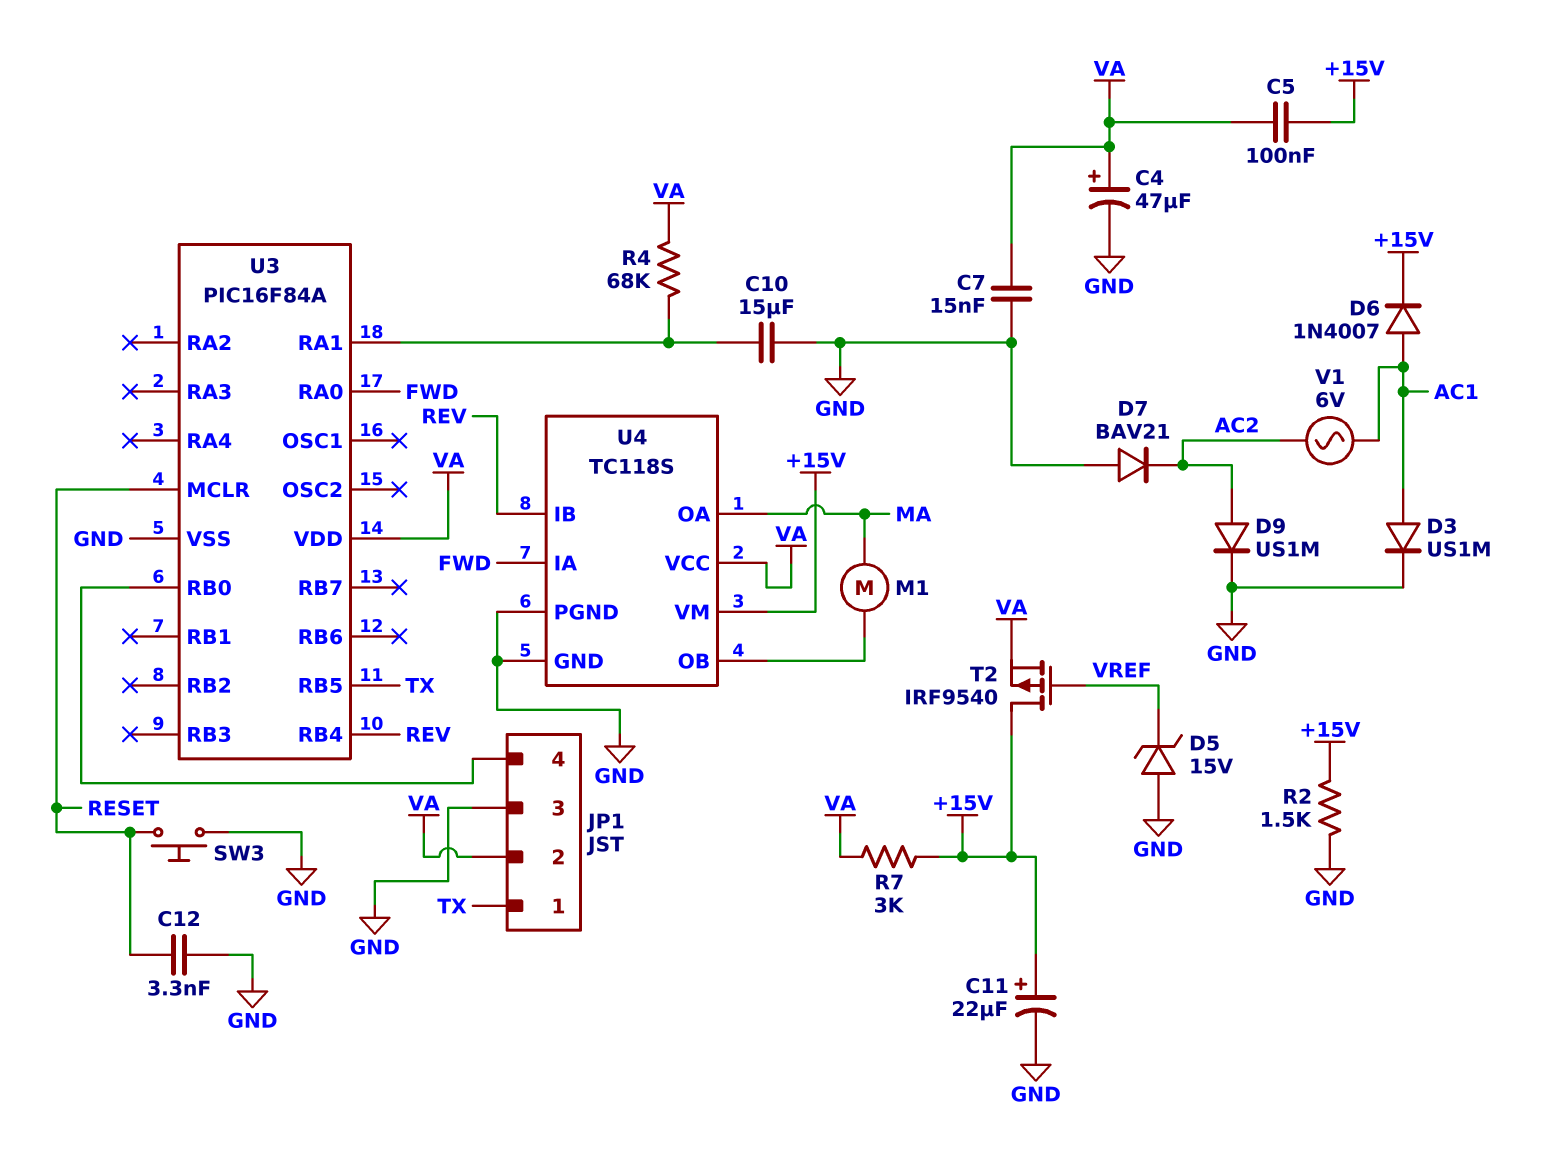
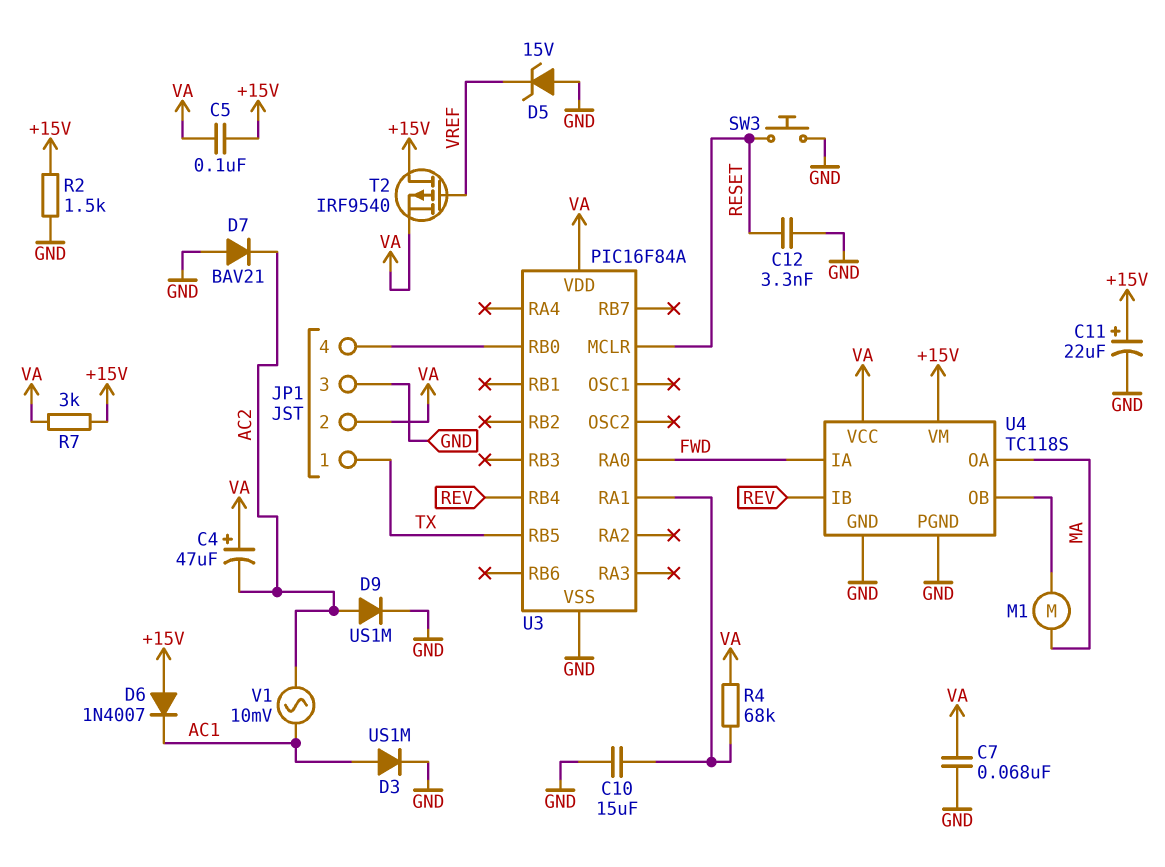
C4: 47uF (plus VA, minus GND) -> 47uF (plus VA, minus AC2)
C7: 15nF (GND, VA) -> 68nF (GND, VA)
D6: diode 1N4007 (A AC1, K +15V) -> diode 1N4007 (A +15V, K AC1)
V1: AC 6V (AC1, AC2) -> AC 10mV (AC1, AC2)

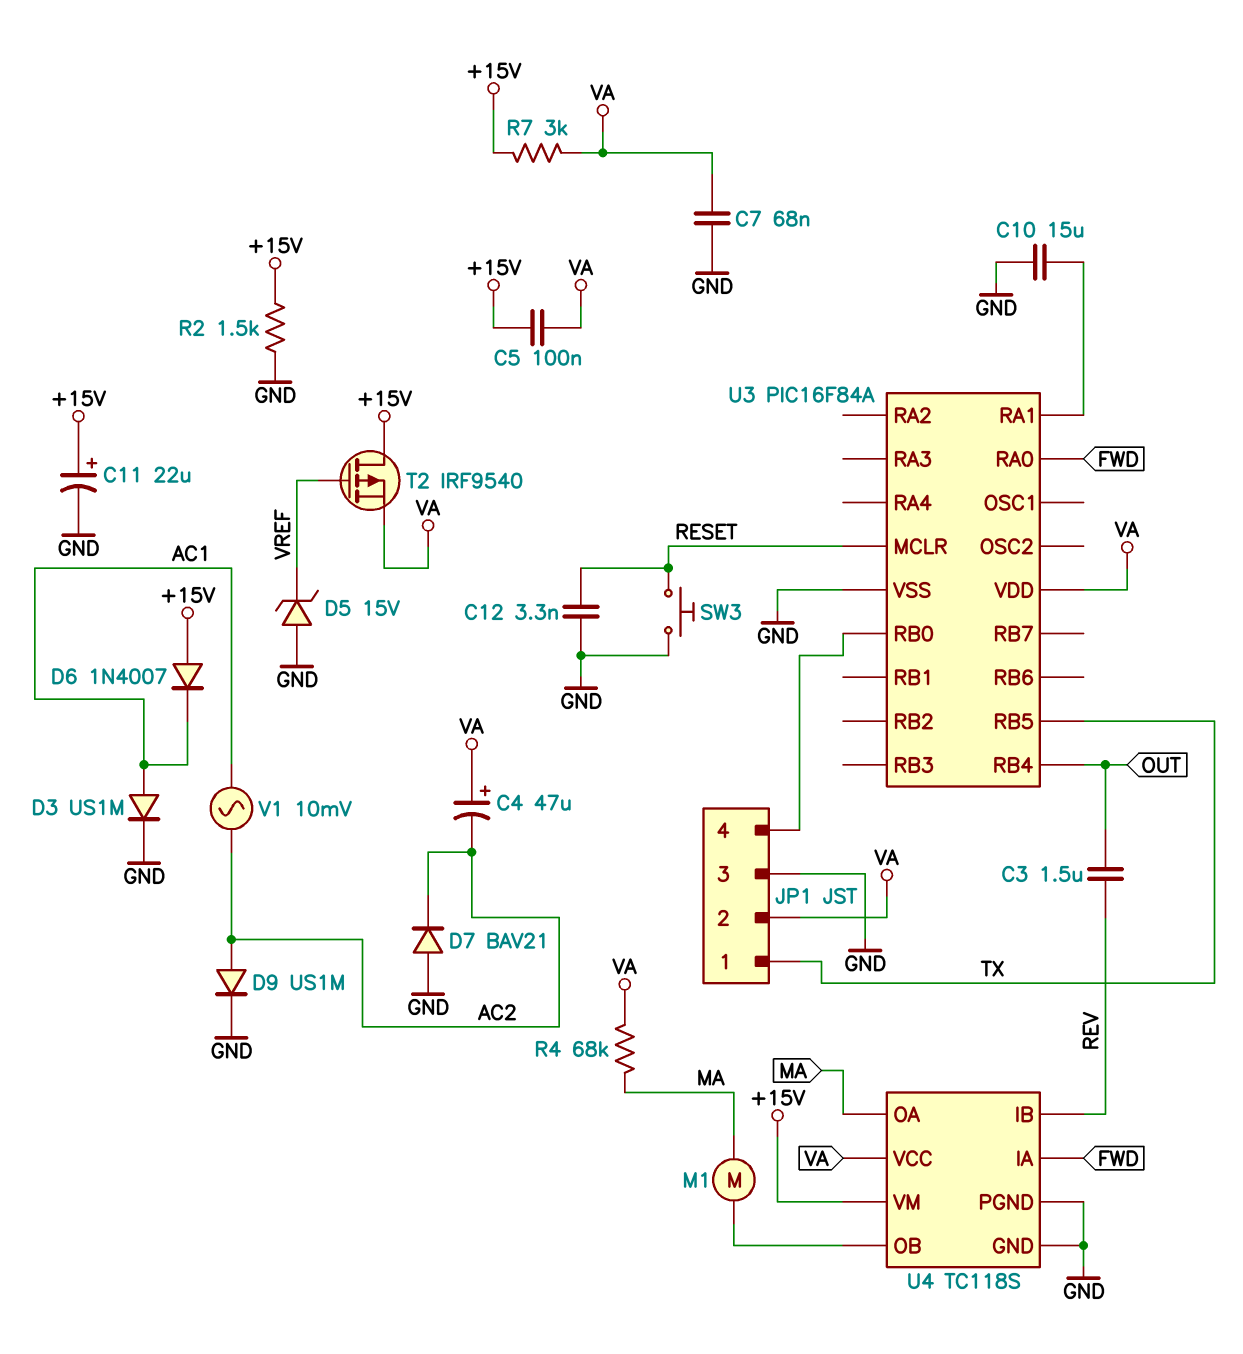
C3: none -> 1.5uF (OUT, REV)
R4: 68k (U3/RA1, VA) -> 68k (MA, VA)
U3 pin RB4: REV -> OUT

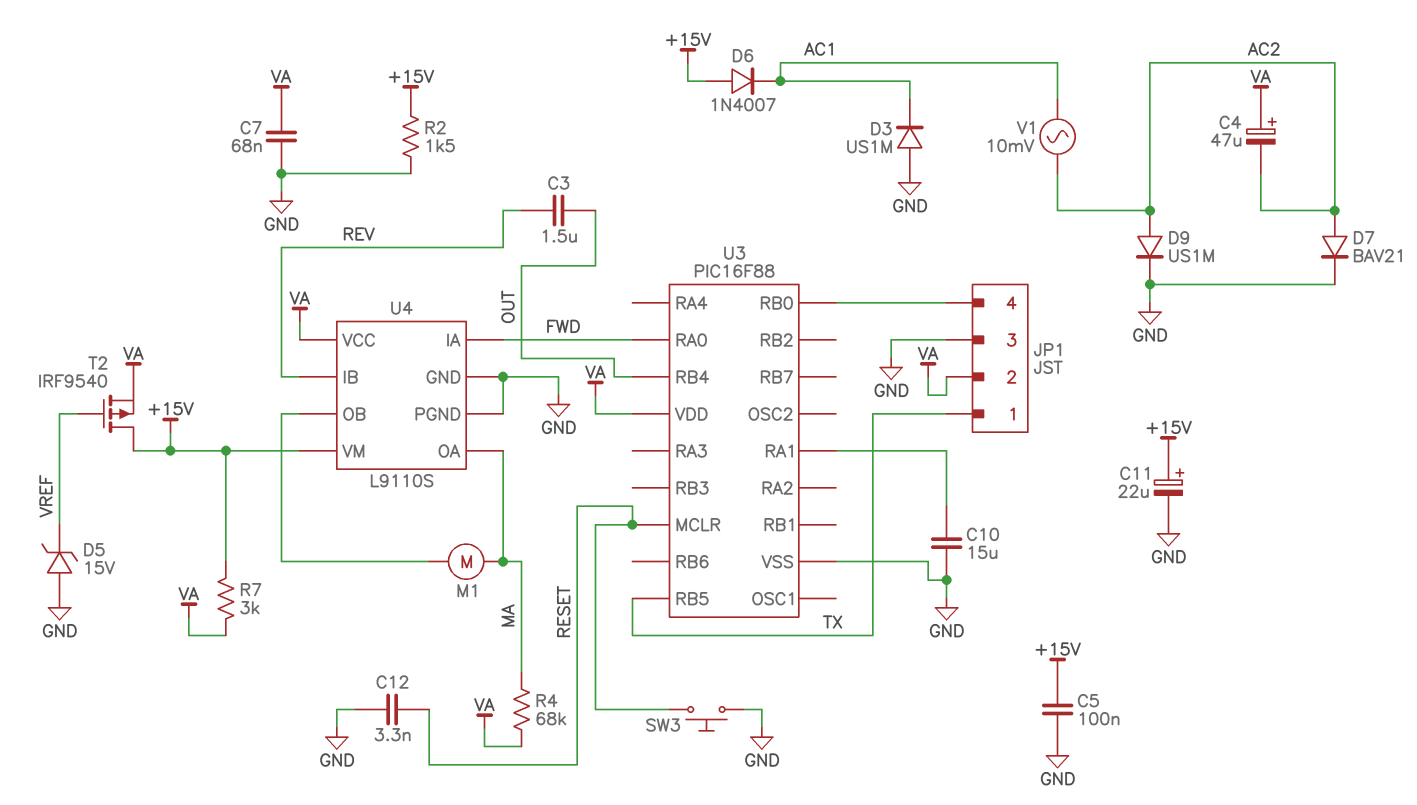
C5: 100nF (+15V, VA) -> 100nF (+15V, GND)
D3: diode US1M (A AC1, K GND) -> diode US1M (A GND, K AC1)
D7: diode BAV21 (A GND, K AC2) -> diode BAV21 (A AC2, K GND)
U3: PIC16F84A -> PIC16F88
U4: TC118S -> L9110S

